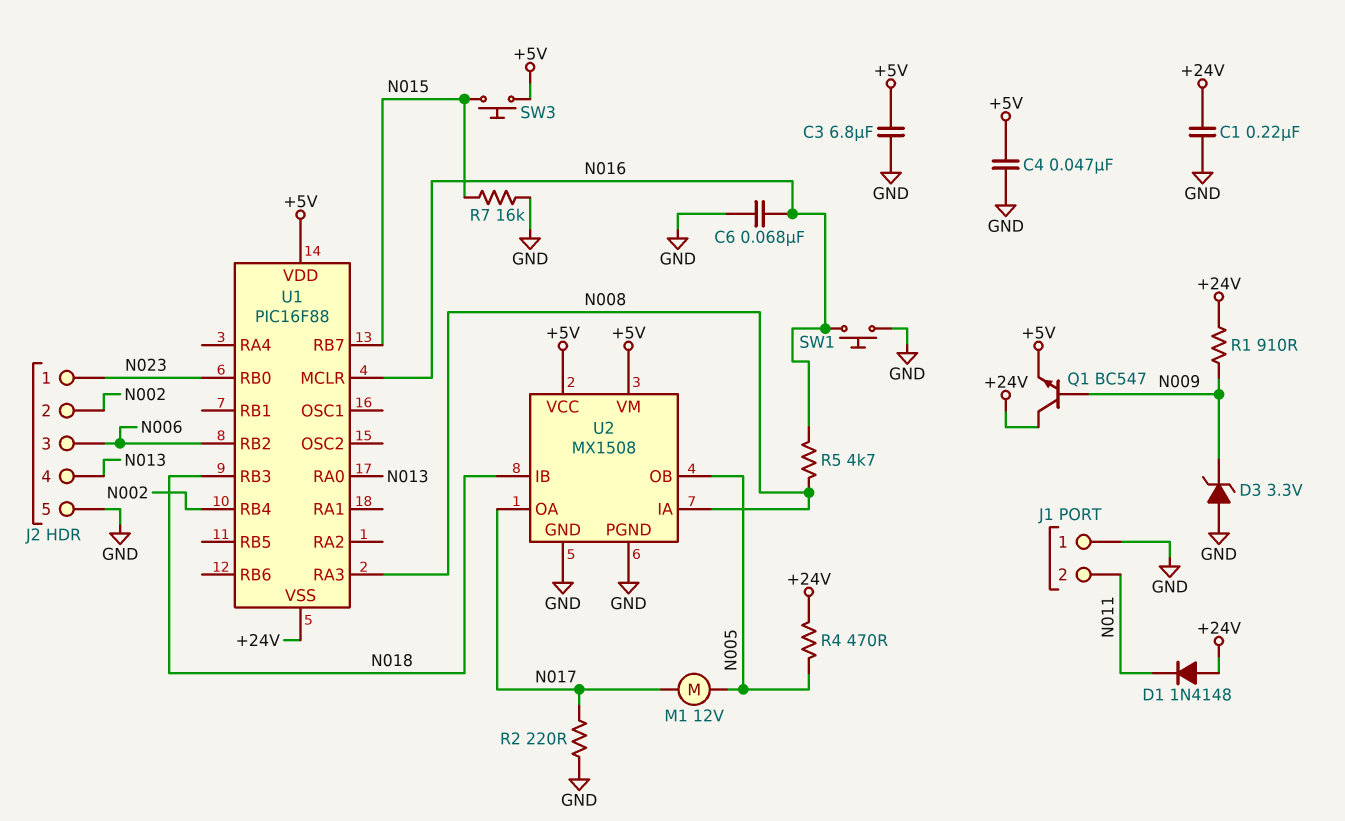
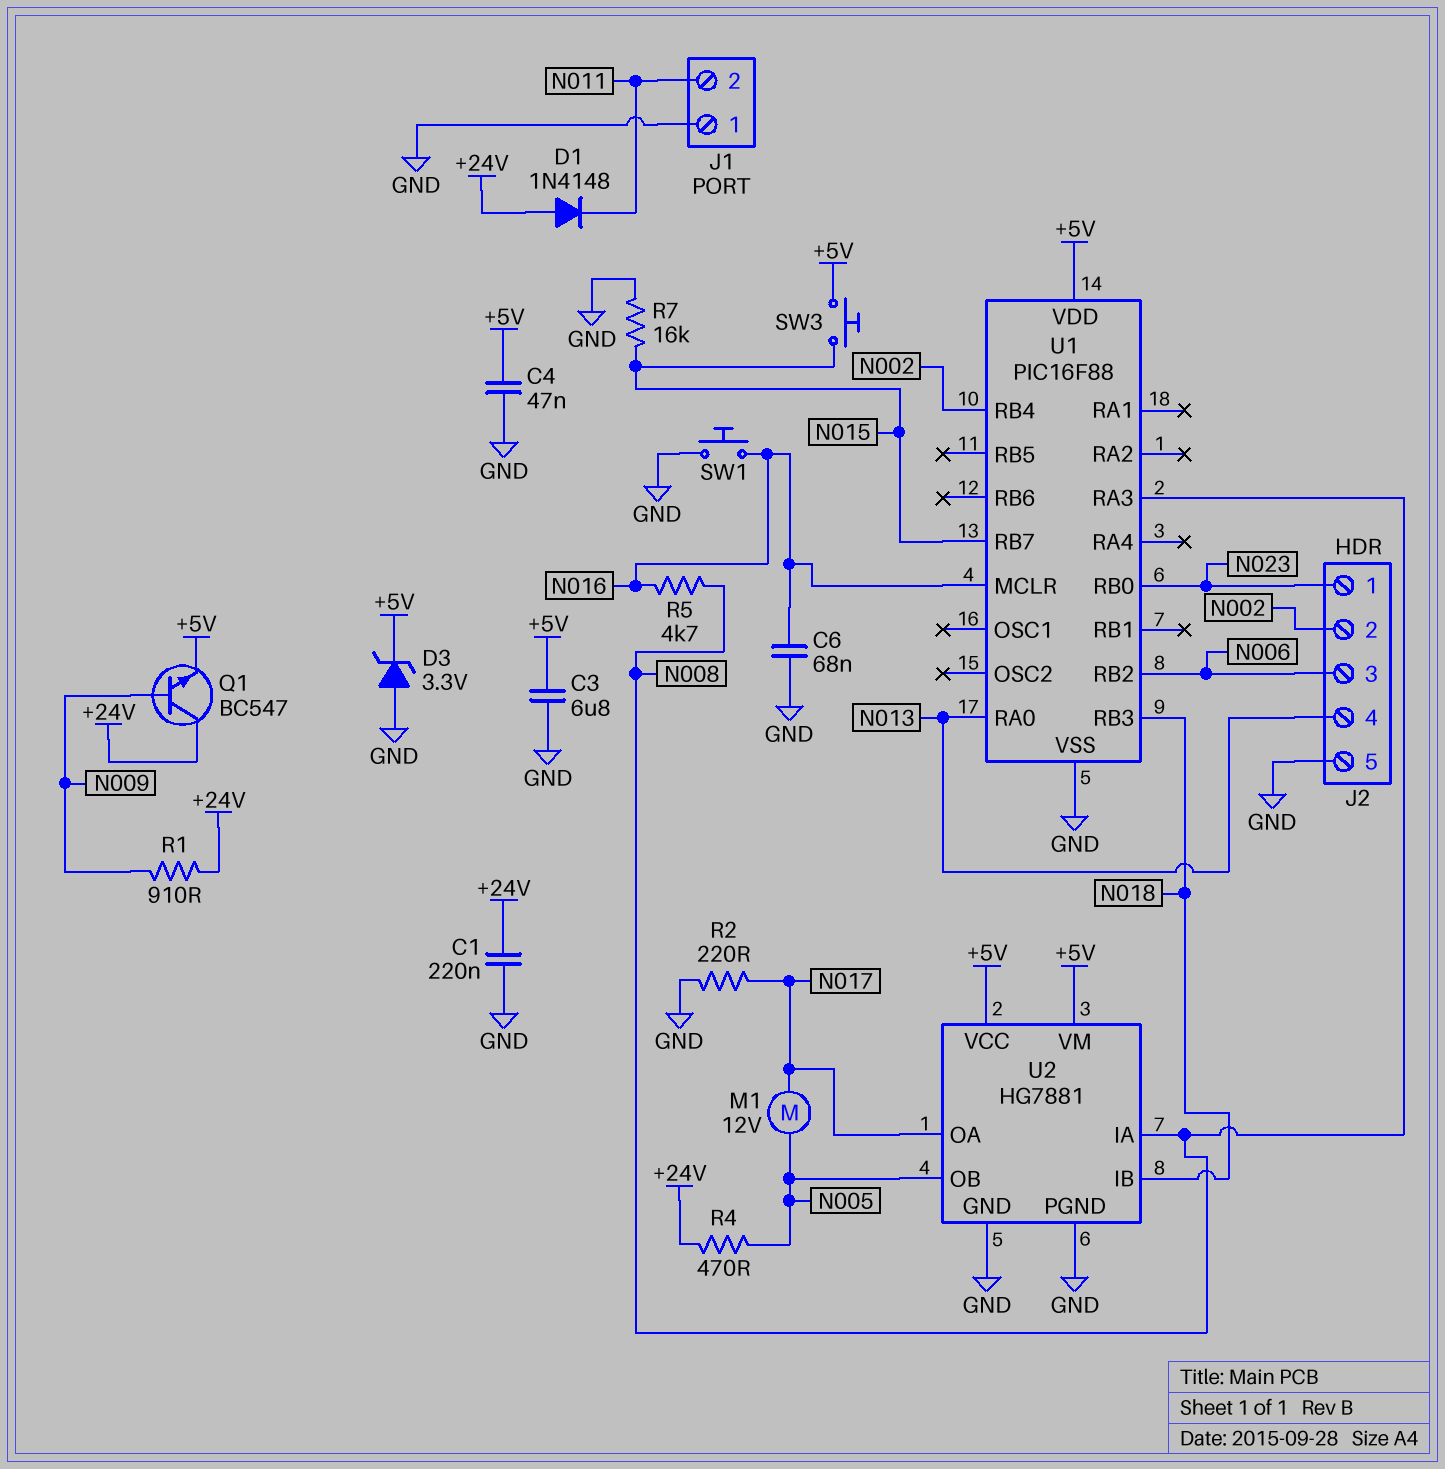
D3: zener 3.3V (A GND, K N009) -> zener 3.3V (A GND, K +5V)
U1 pin VSS: +24V -> GND
U2: MX1508 -> HG7881

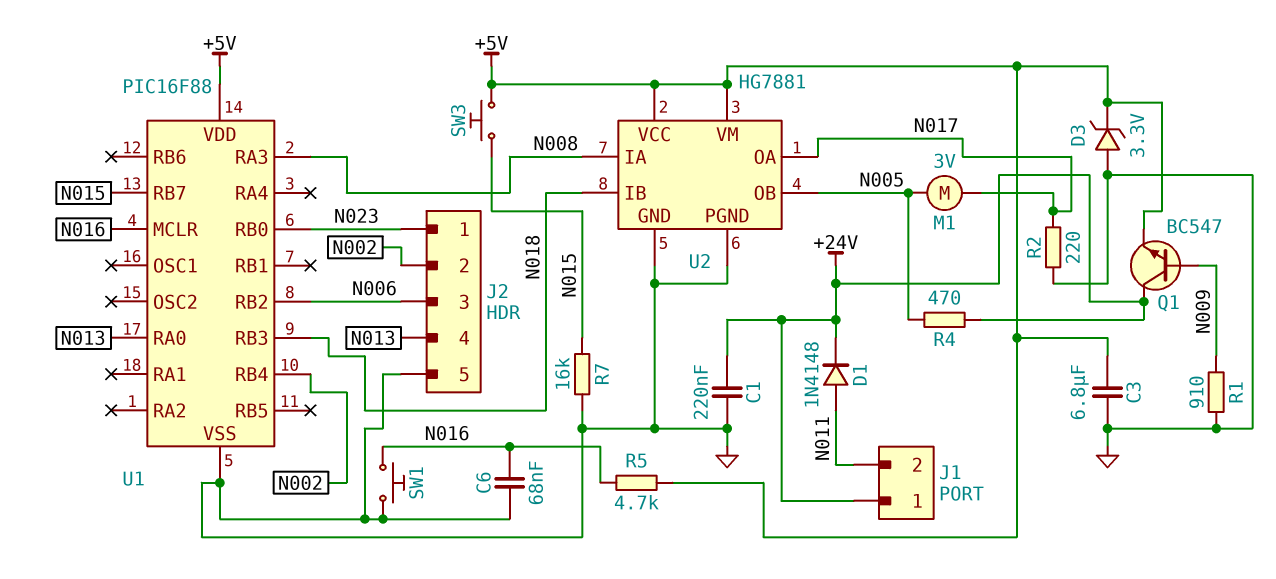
C4: 47nF (+5V, GND) -> none
D1: diode 1N4148 (A +24V, K N011) -> diode 1N4148 (A N011, K +24V)
J1 pin 1: GND -> +24V
M1: motor 12V (N005, N017) -> motor 3V (N005, N017)
R1: 910 (+24V, N009) -> 910 (GND, N009)
R5: 4.7k (N008, N016) -> 4.7k (+5V, N016)

